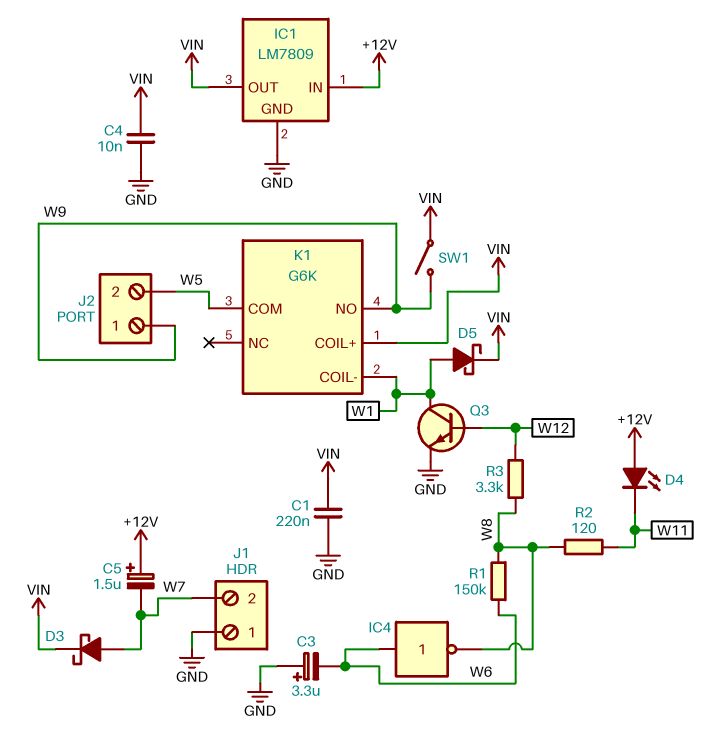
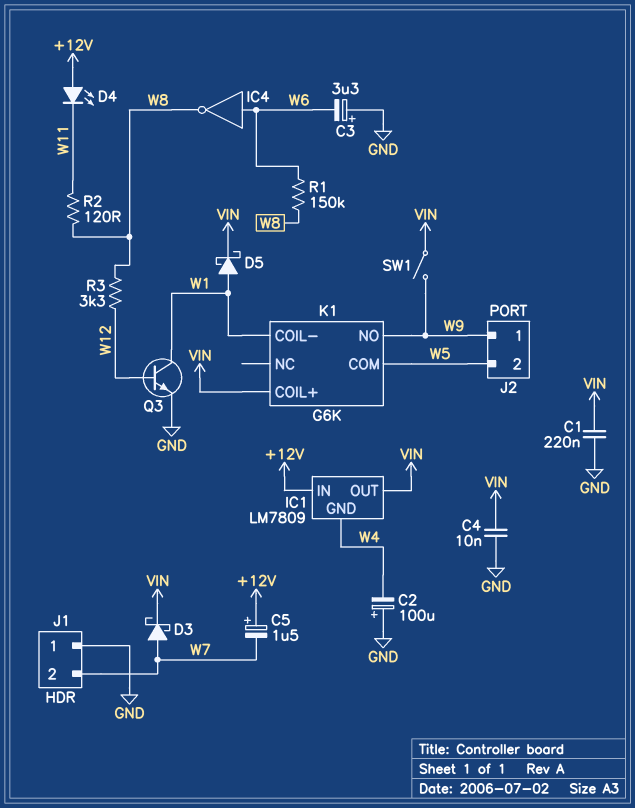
C2: none -> 100uF (plus GND, minus W4)
IC1 pin GND: GND -> W4

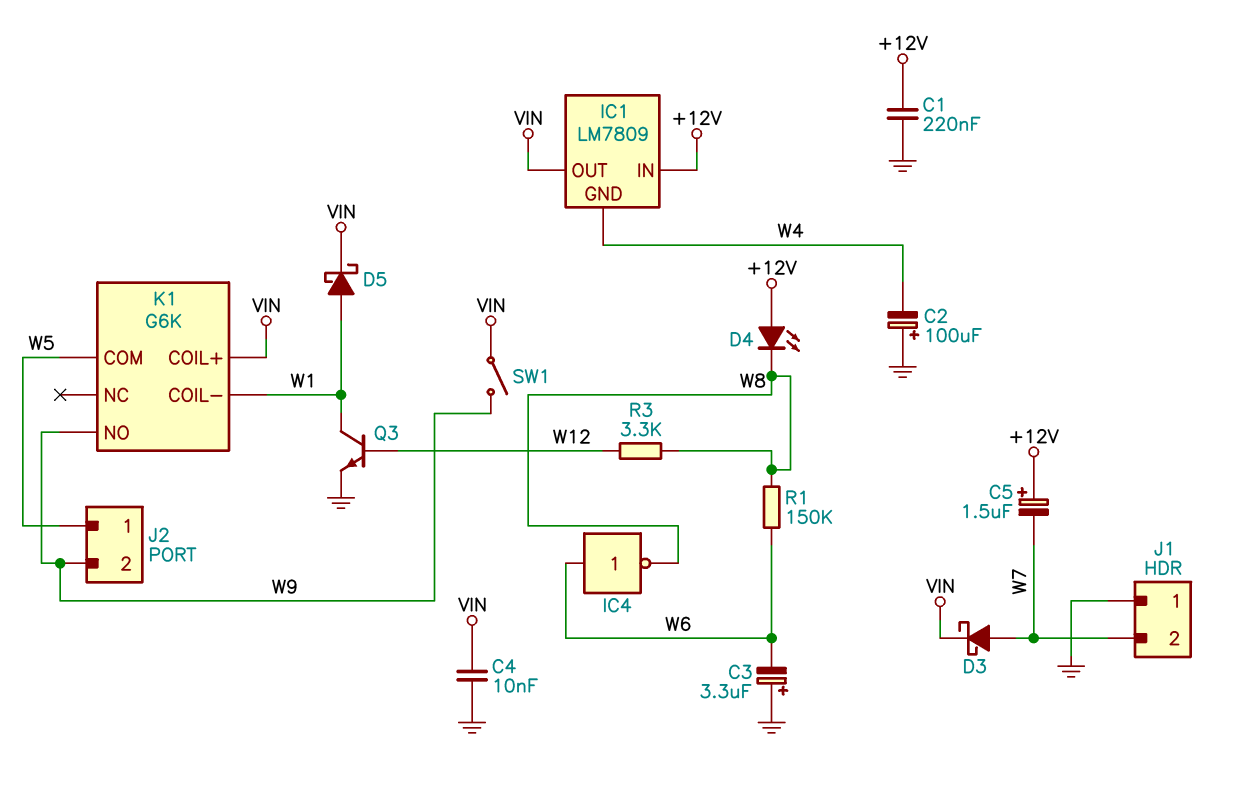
C1: 220nF (GND, VIN) -> 220nF (+12V, GND)
D4: LED (A +12V, K W11) -> LED (A +12V, K W8)
J2 pin 1: W9 -> W5
J2 pin 2: W5 -> W9
R2: 120 (W8, W11) -> none

